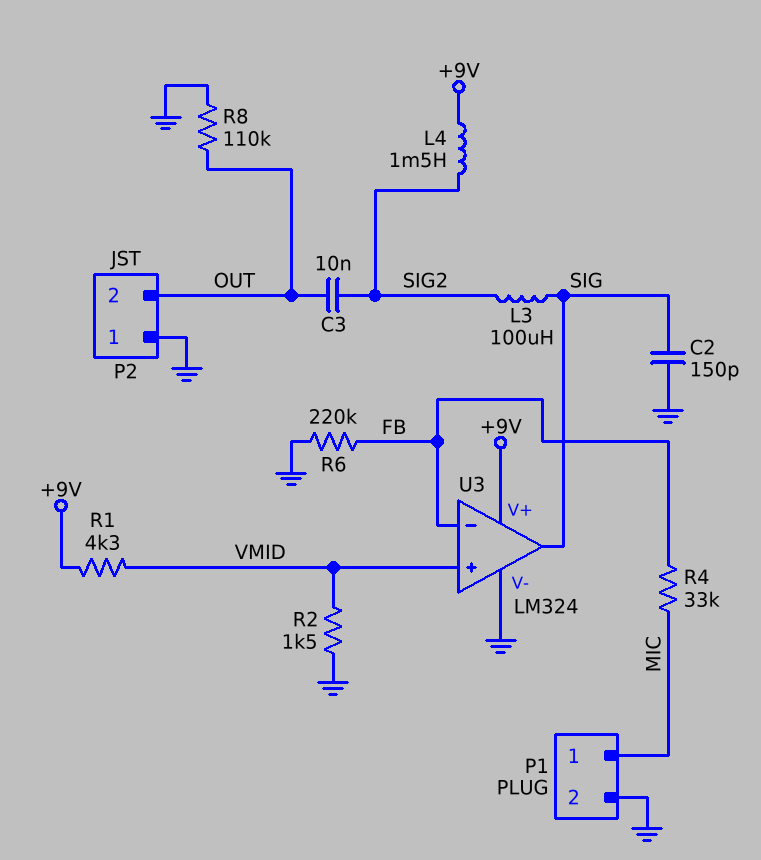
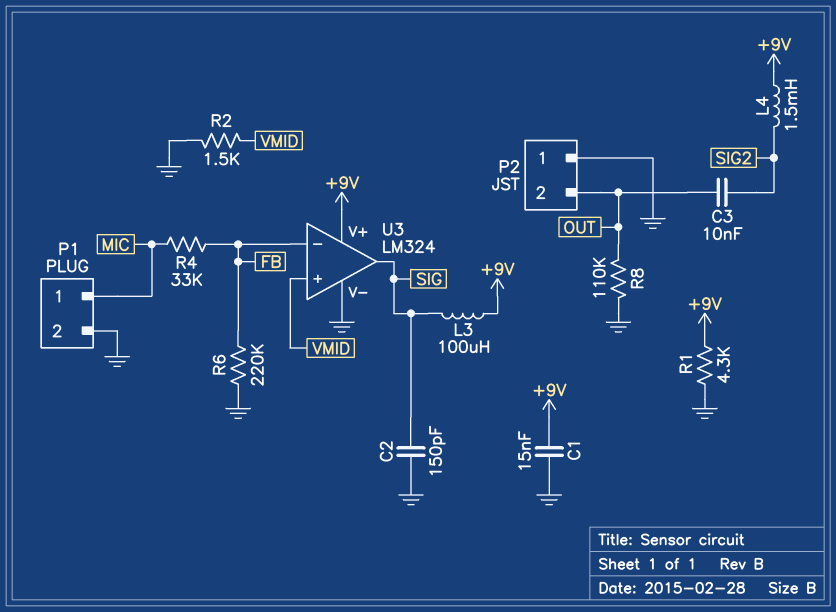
C1: none -> 15nF (+9V, GND)
L3: 100uH (SIG, SIG2) -> 100uH (+9V, SIG)
R1: 4.3k (+9V, VMID) -> 4.3k (+9V, GND)

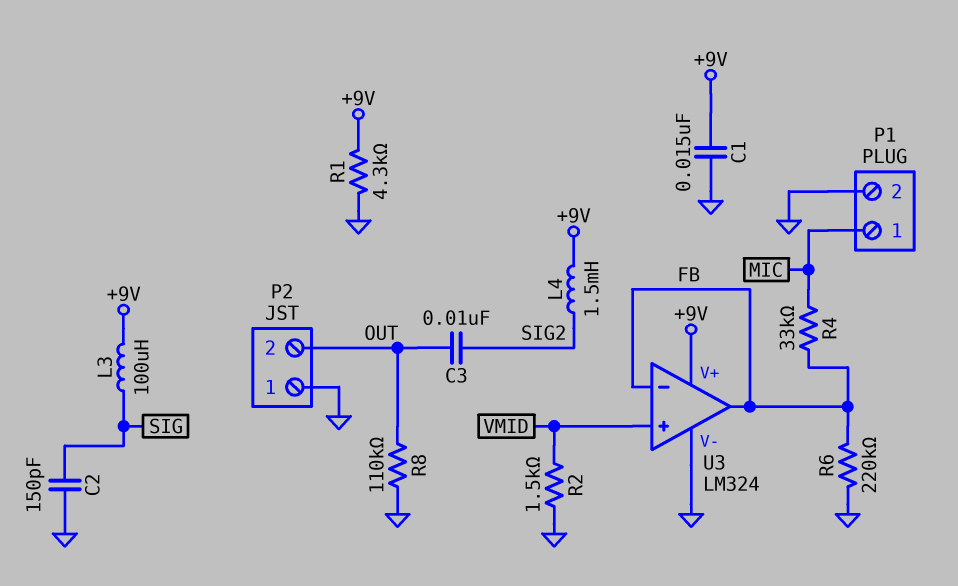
U3 pin out: SIG -> FB

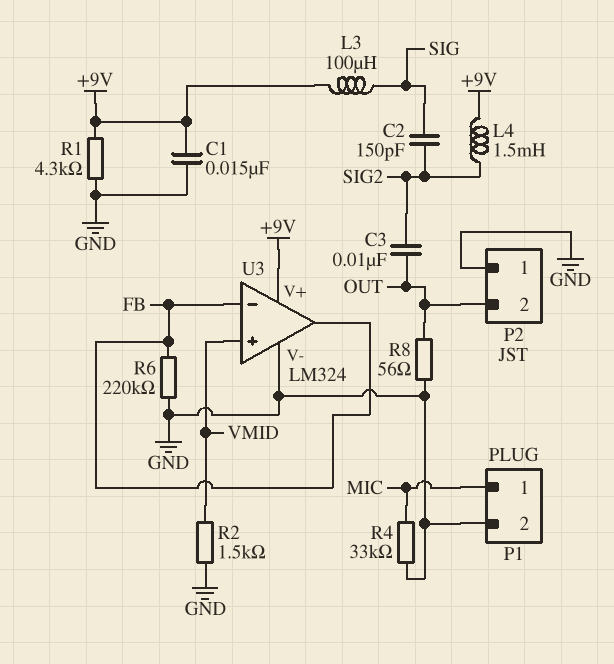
C2: 150pF (GND, SIG) -> 150pF (SIG, SIG2)
R4: 33k (FB, MIC) -> 33k (GND, MIC)
R8: 110k (GND, OUT) -> 56 (GND, OUT)

